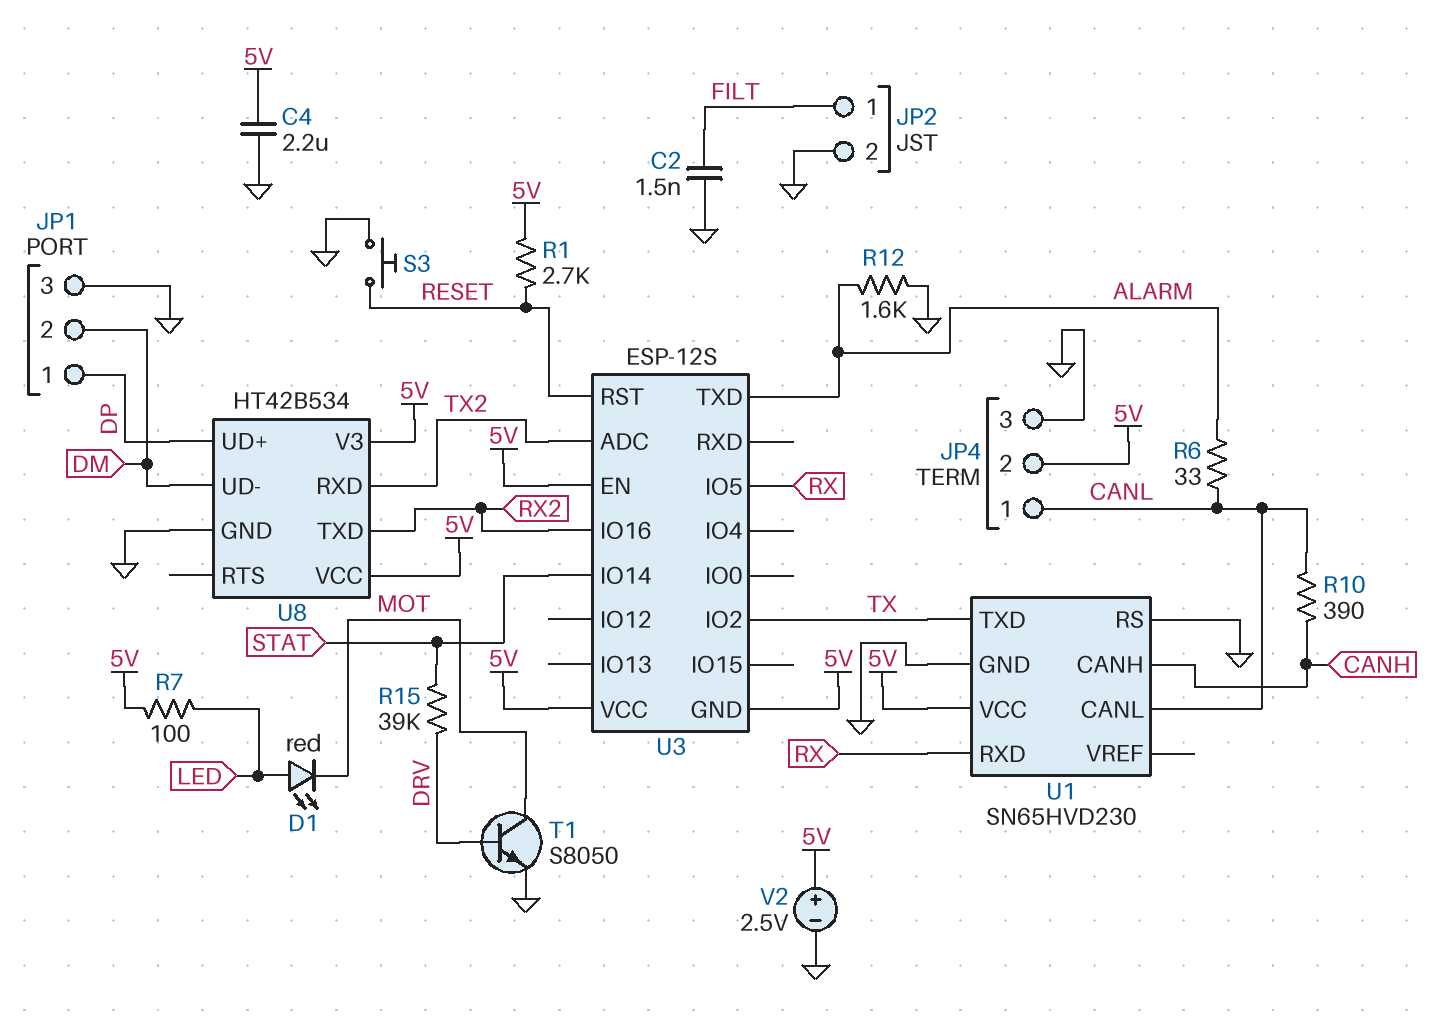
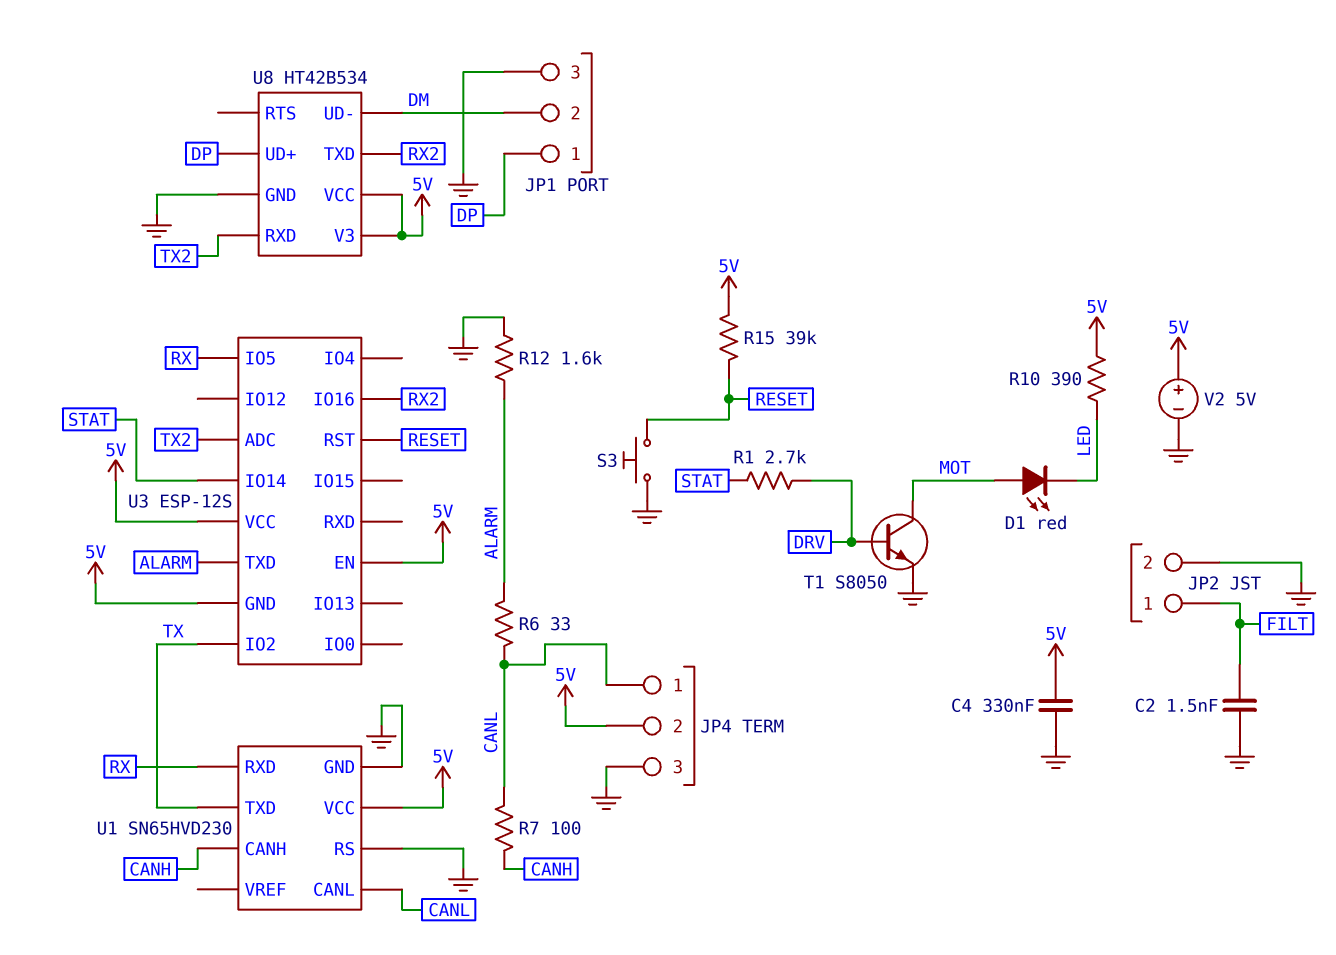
C4: 2.2uF (5V, GND) -> 330nF (5V, GND)
D1: LED red (A LED, K MOT) -> LED red (A MOT, K LED)
R1: 2.7k (5V, RESET) -> 2.7k (DRV, STAT)
R7: 100 (5V, LED) -> 100 (CANH, CANL)
R10: 390 (CANH, CANL) -> 390 (5V, LED)
R15: 39k (DRV, STAT) -> 39k (5V, RESET)
V2: 2.5V (plus 5V, minus GND) -> 5V (plus 5V, minus GND)

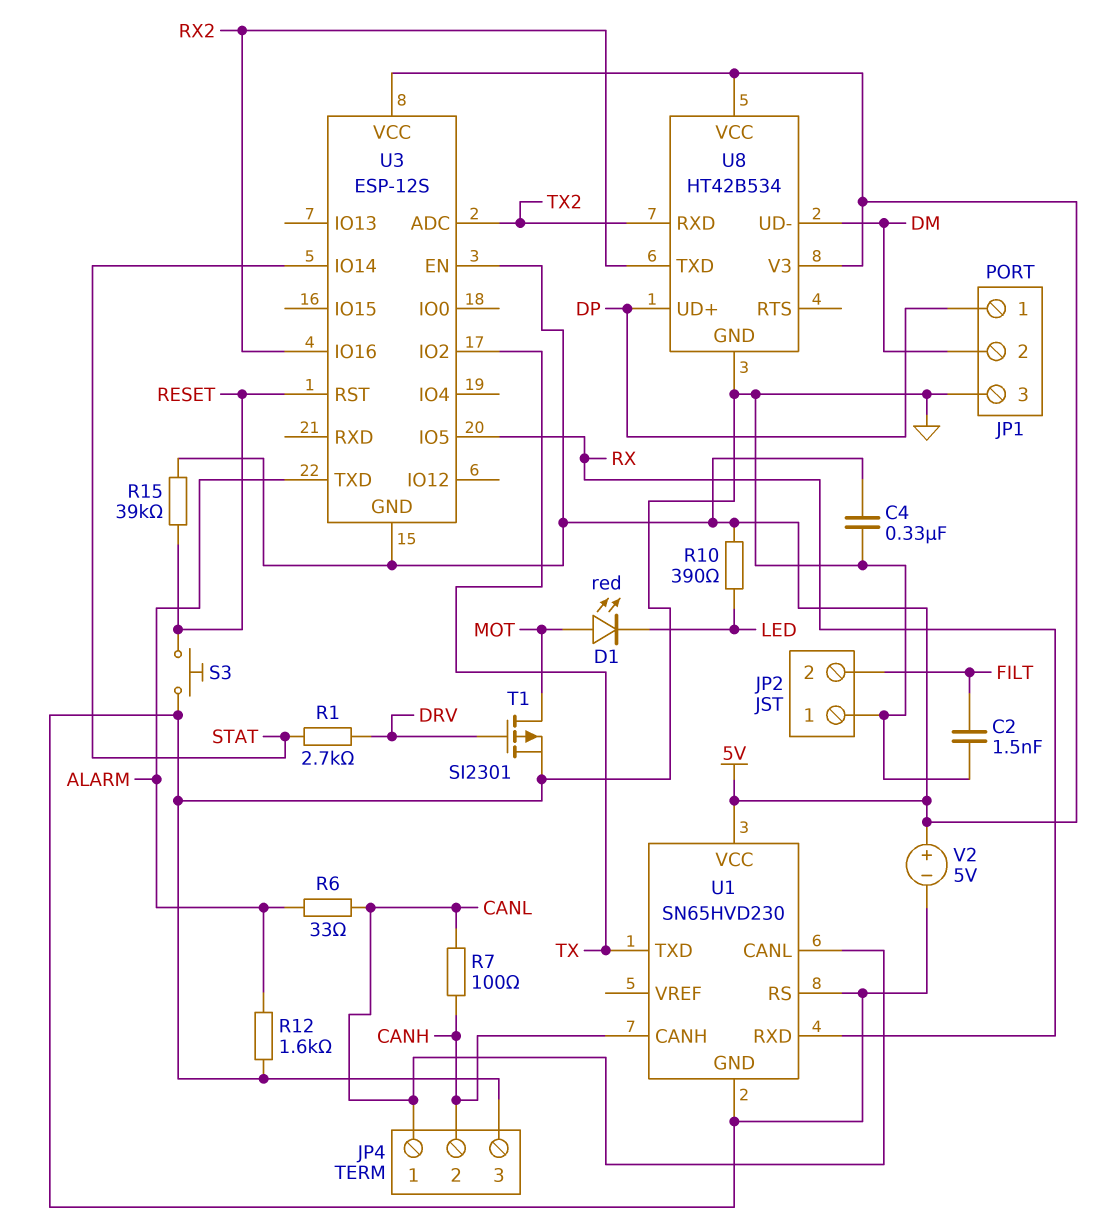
JP2 pin 1: FILT -> GND
JP2 pin 2: GND -> FILT
JP4 pin 2: 5V -> CANH
T1: NPN S8050 (B DRV, C MOT, E GND) -> PMOS SI2301 (G DRV, D MOT, S GND)

